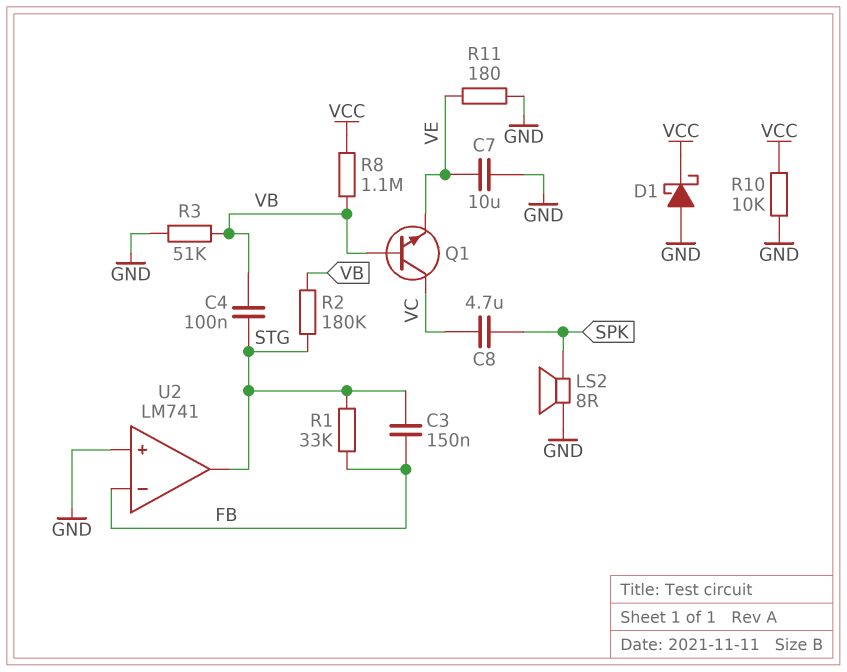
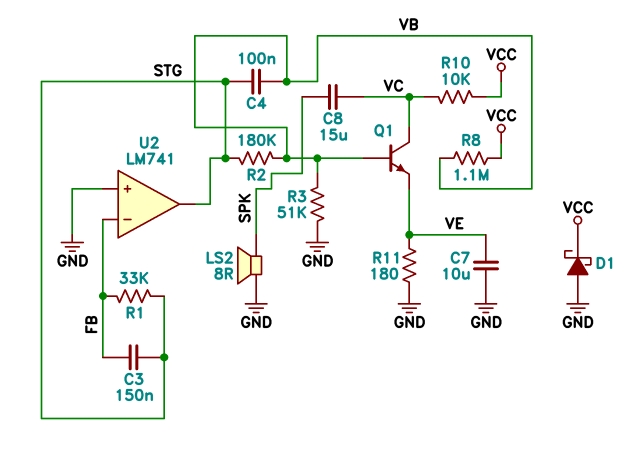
C8: 4.7uF (SPK, VC) -> 15uF (SPK, VC)
R10: 10k (GND, VCC) -> 10k (VC, VCC)

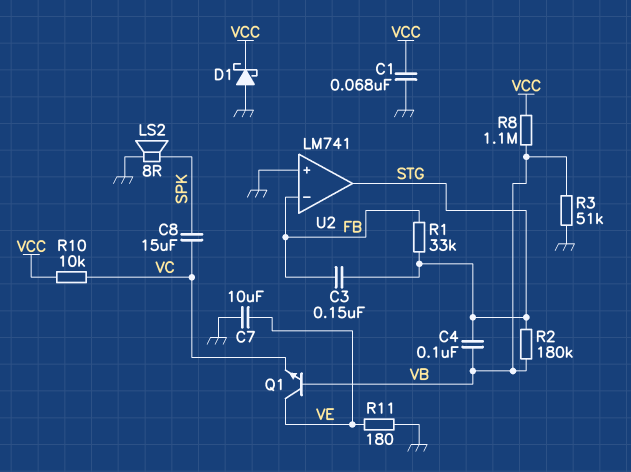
C1: none -> 68nF (GND, VCC)
Q1: NPN (B VB, C VC, E VE) -> NPN (B VB, C VE, E VC)

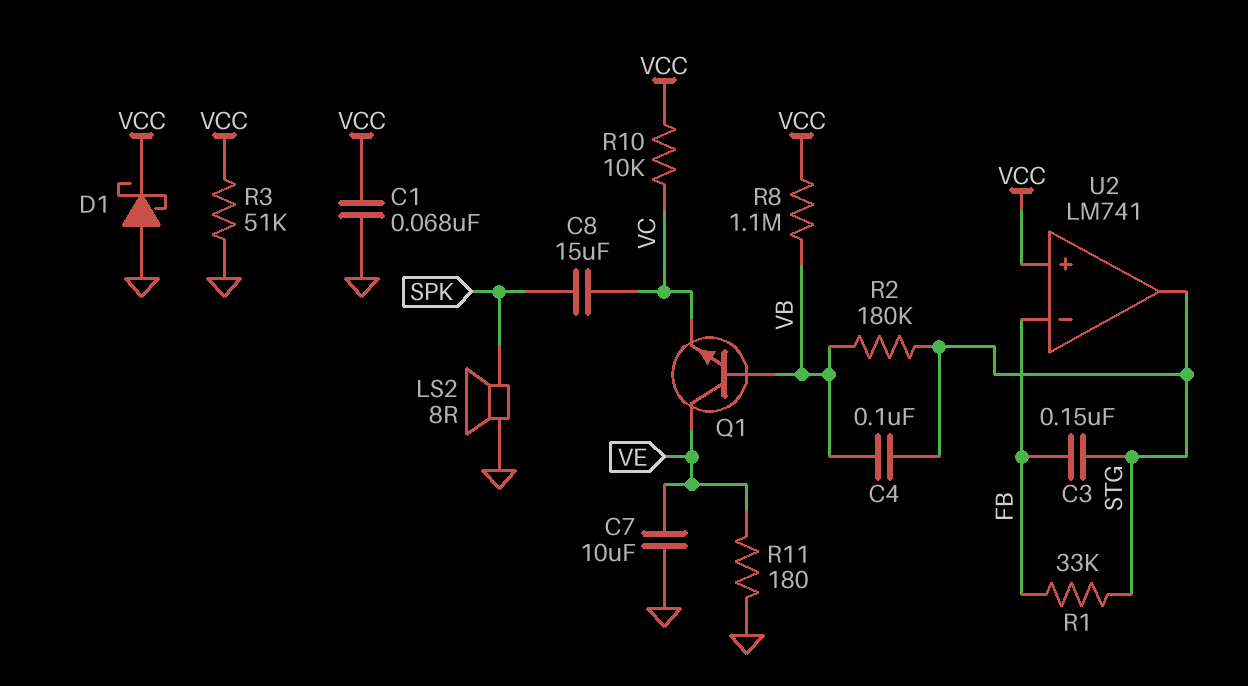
R3: 51k (GND, VB) -> 51k (GND, VCC)
U2 pin in+: GND -> VCC

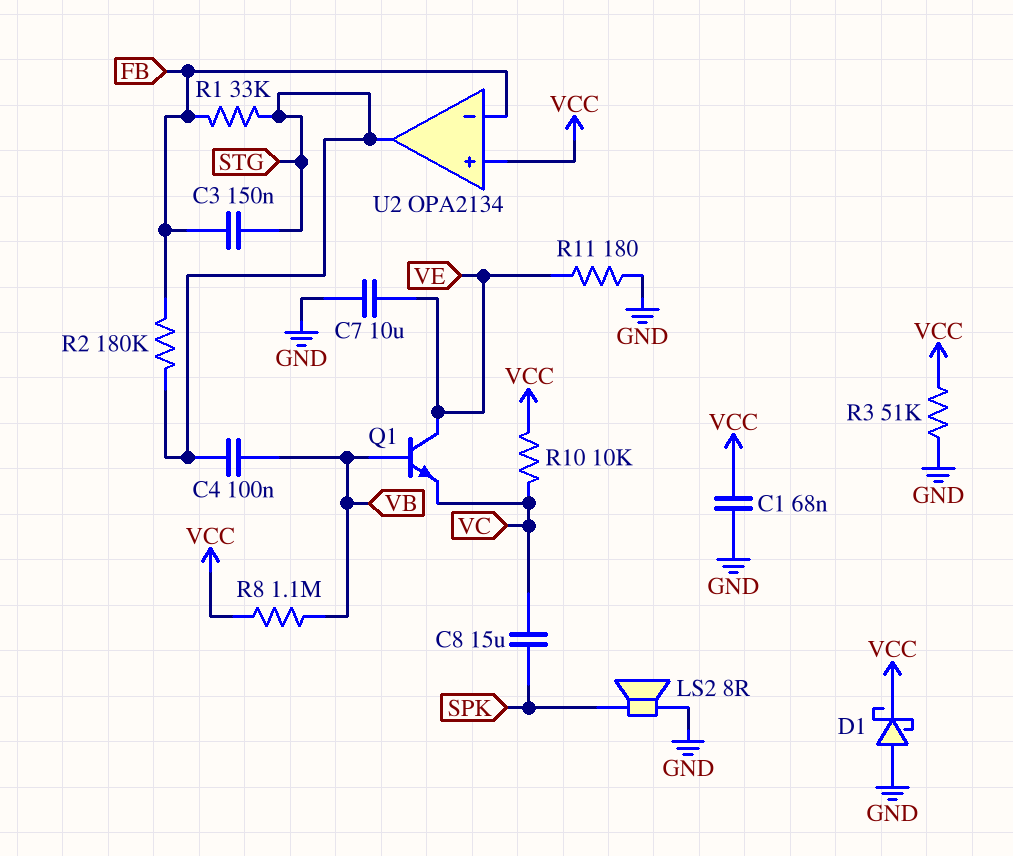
R2: 180k (STG, VB) -> 180k (FB, STG)
U2: LM741 -> OPA2134

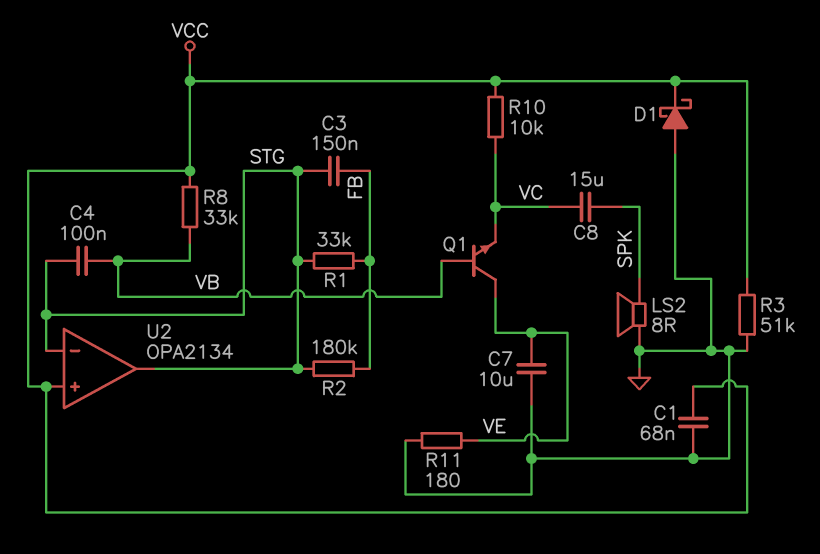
R8: 1.1M (VB, VCC) -> 33k (VB, VCC)
U2 pin in-: FB -> STG

